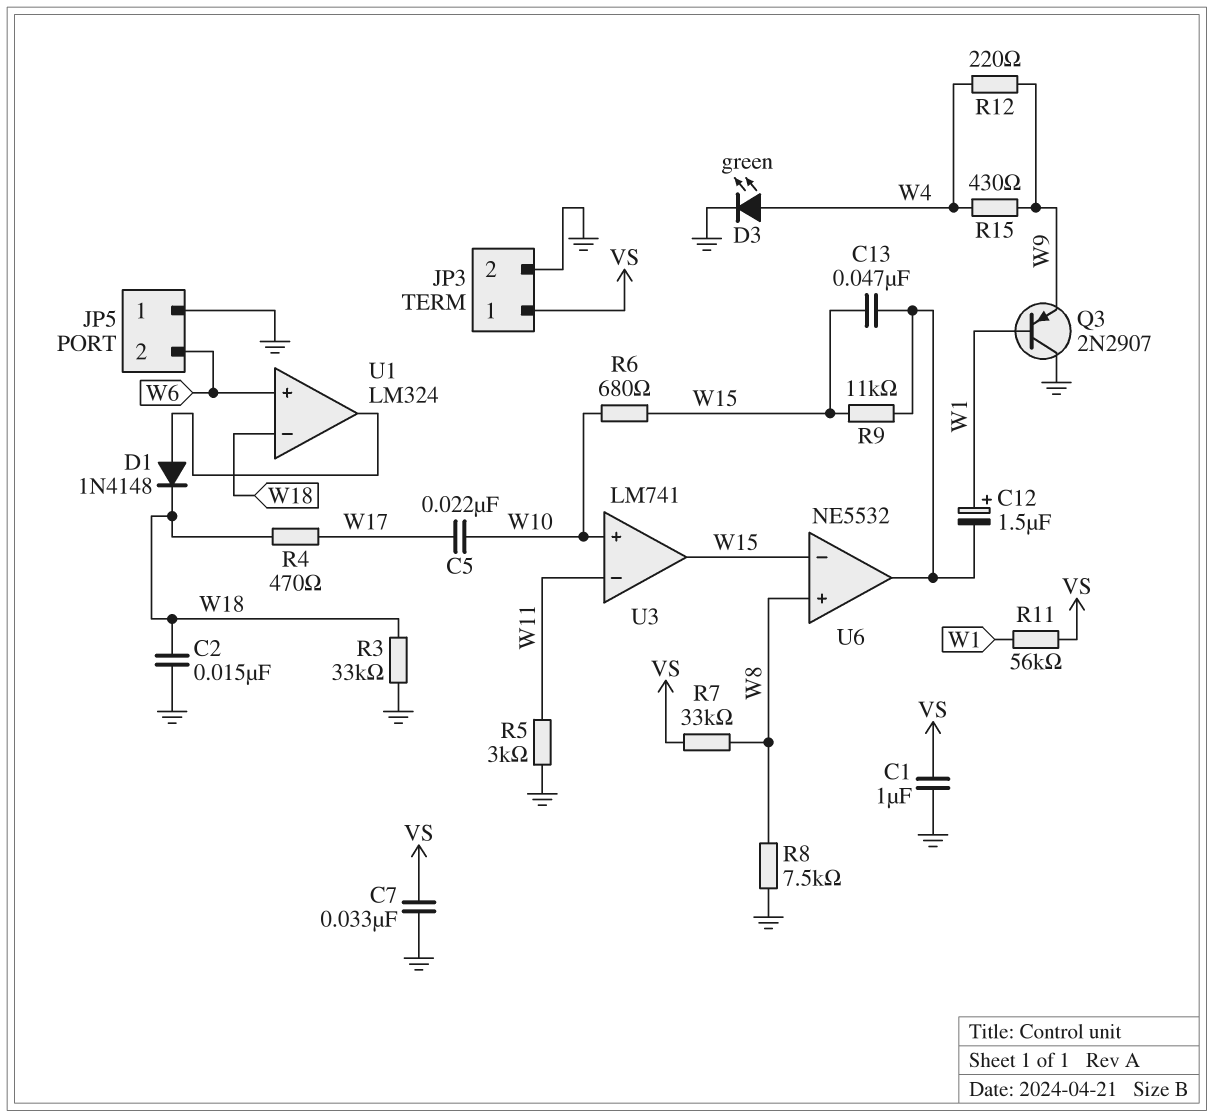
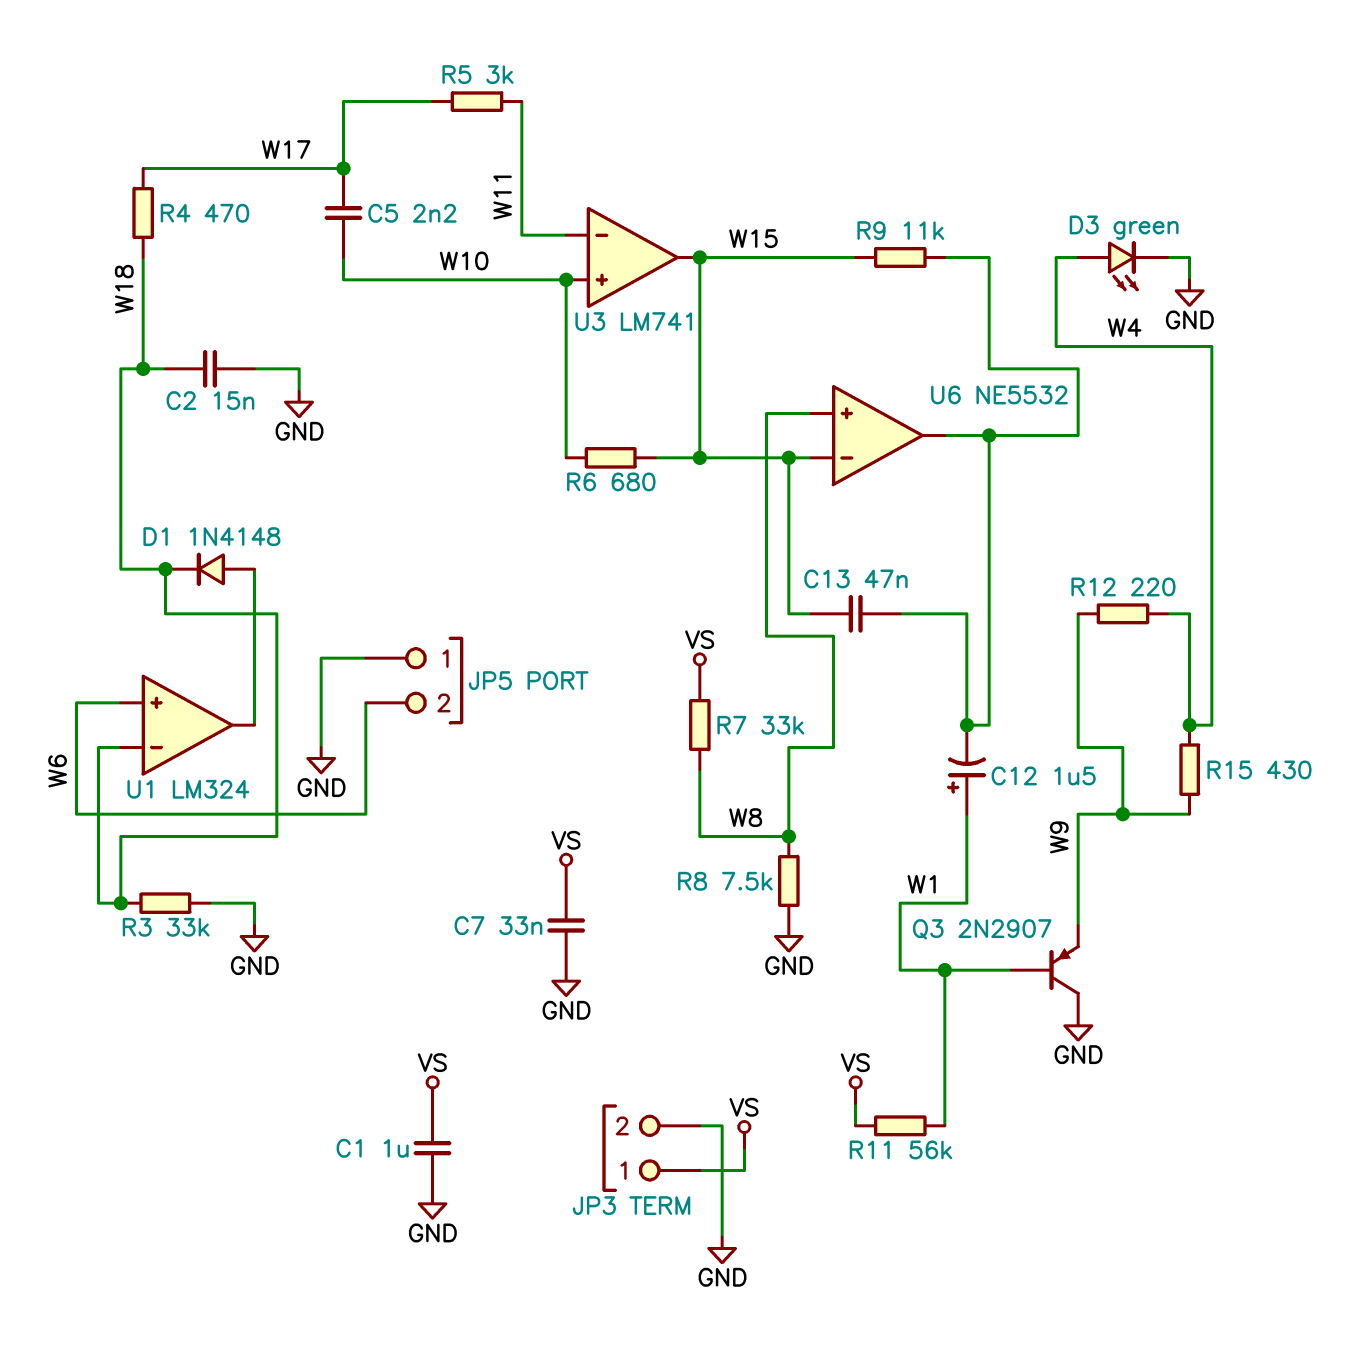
C5: 22nF (W10, W17) -> 2.2nF (W10, W17)
R5: 3k (GND, W11) -> 3k (W11, W17)

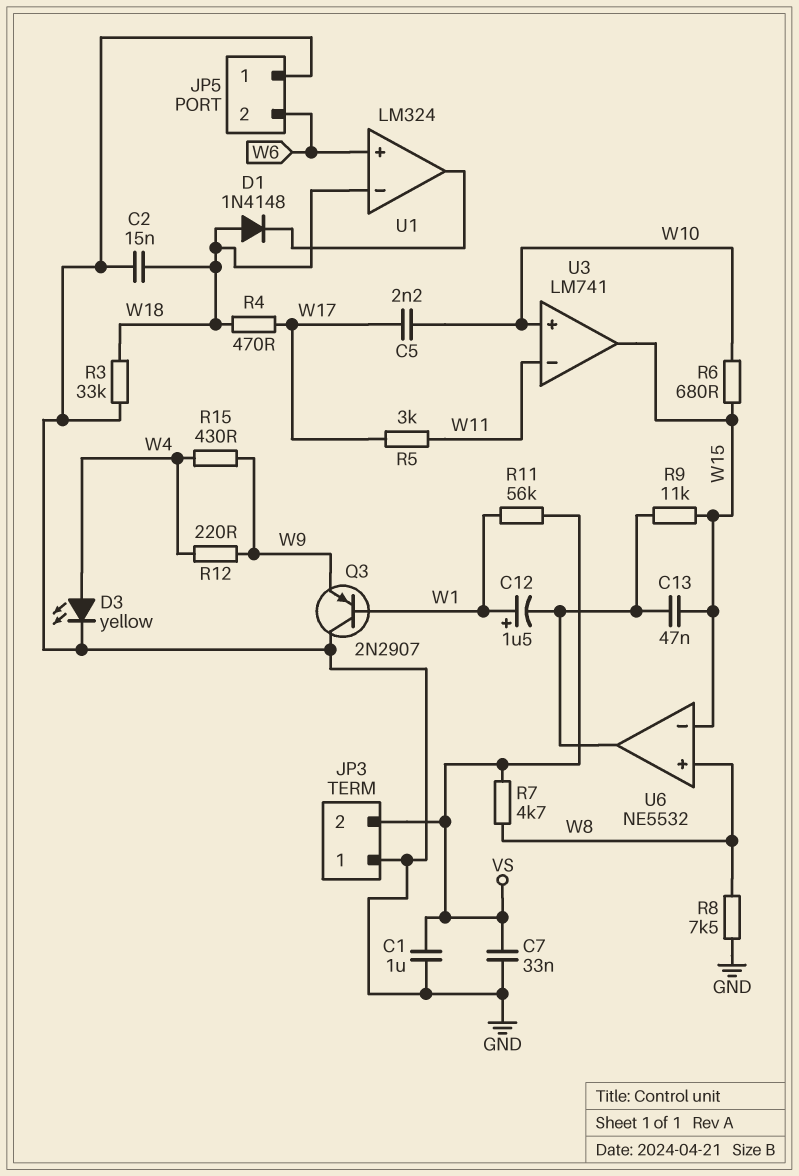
D1: diode 1N4148 (A U1/out, K W18) -> diode 1N4148 (A W18, K U1/out)
D3: LED green (A W4, K GND) -> LED yellow (A W4, K GND)
JP3 pin 1: VS -> GND
JP3 pin 2: GND -> VS
R7: 33k (VS, W8) -> 4.7k (VS, W8)

